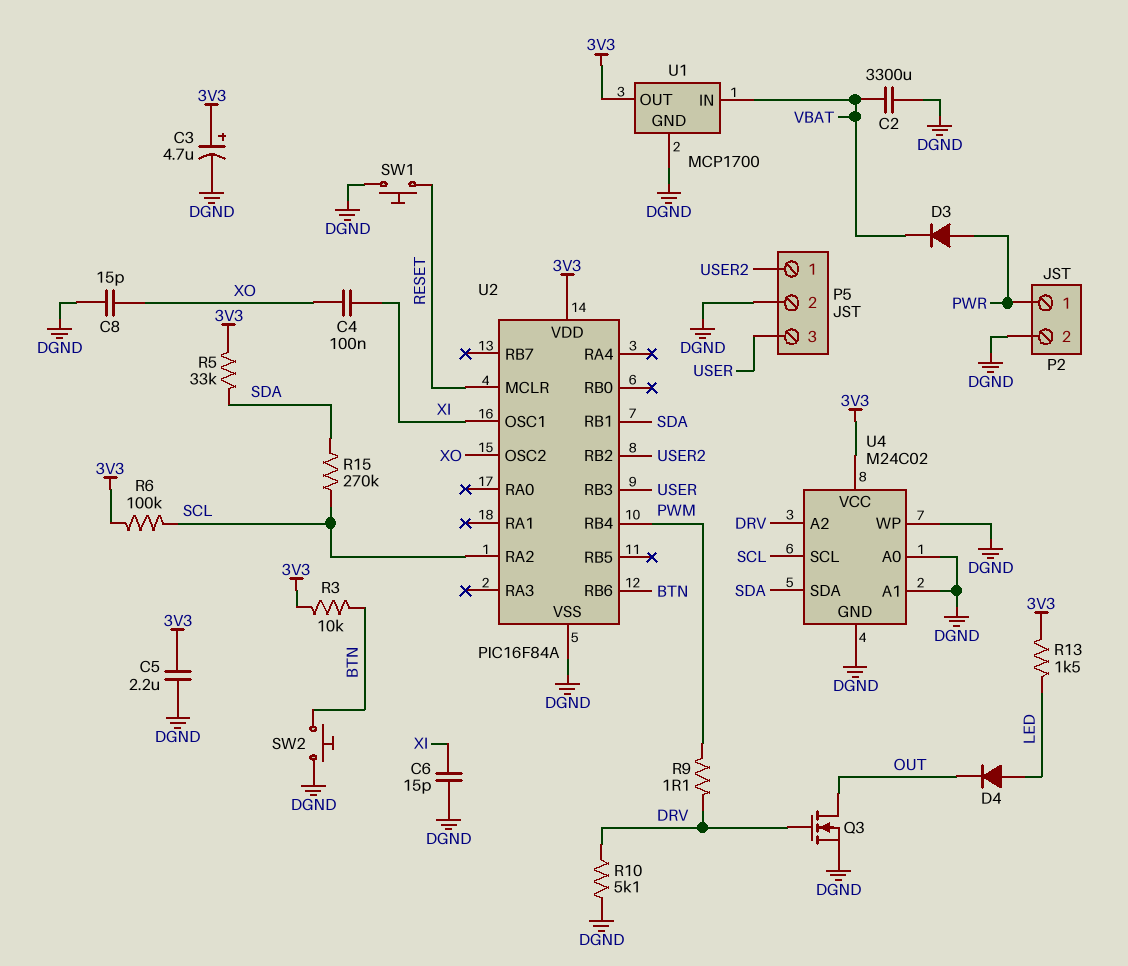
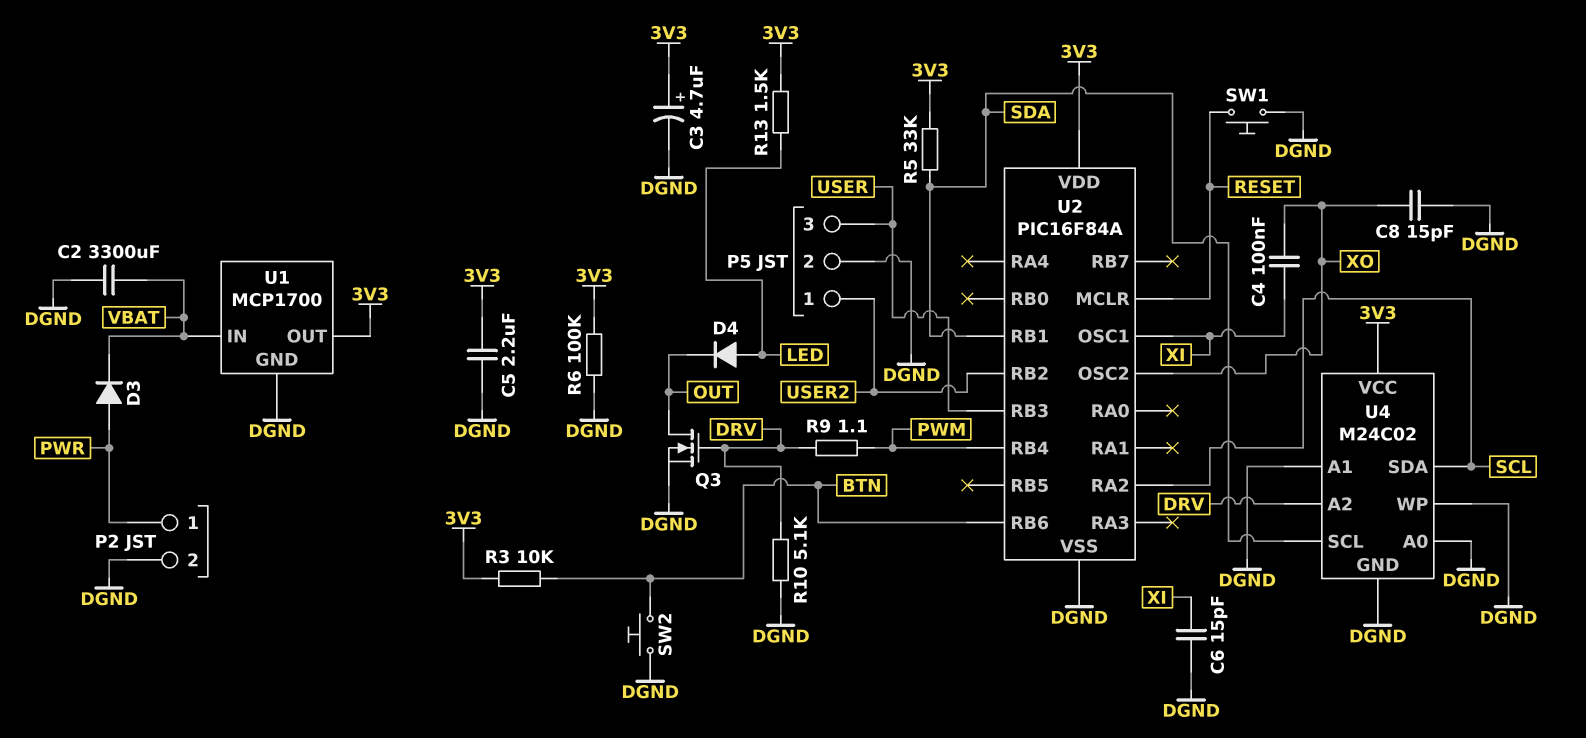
R6: 100k (3V3, SCL) -> 100k (3V3, DGND)
R15: 270k (SCL, SDA) -> none
U4 pin SCL: SCL -> SDA
U4 pin SDA: SDA -> SCL

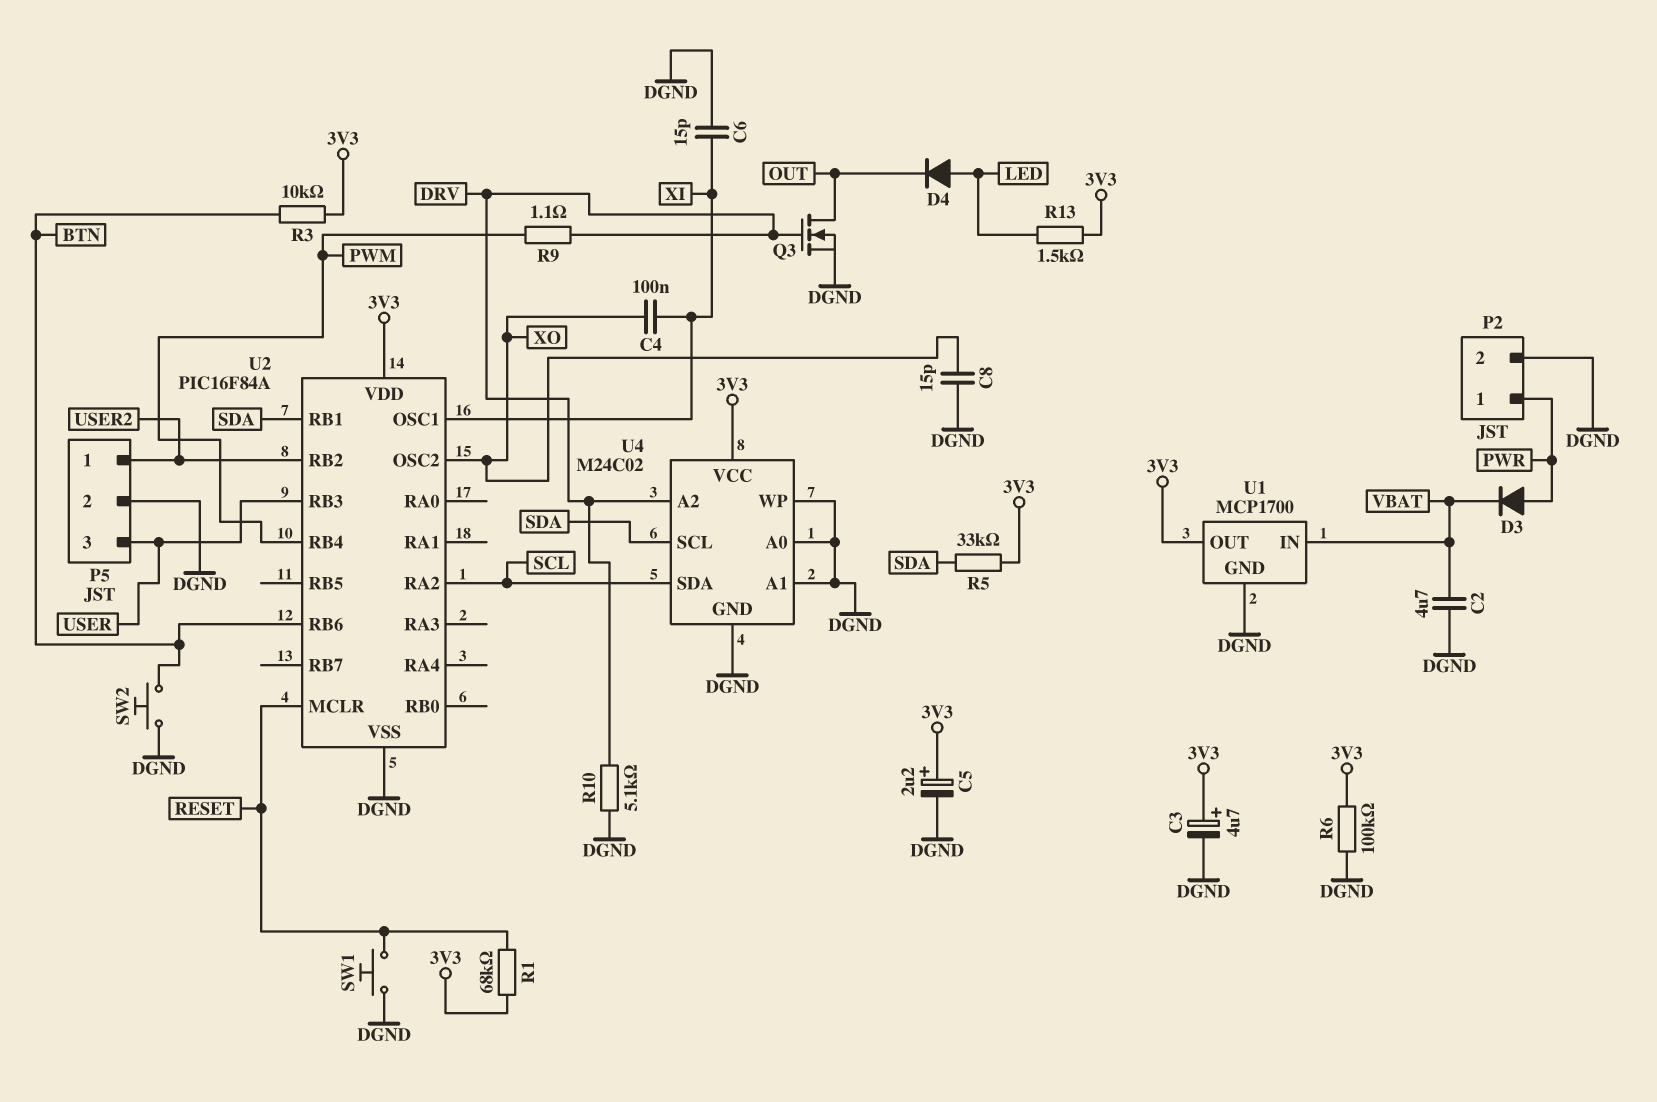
C2: 3300uF (DGND, VBAT) -> 4.7uF (DGND, VBAT)
C5: 2.2uF (3V3, DGND) -> 2.2uF (plus 3V3, minus DGND)
R1: none -> 68k (3V3, RESET)

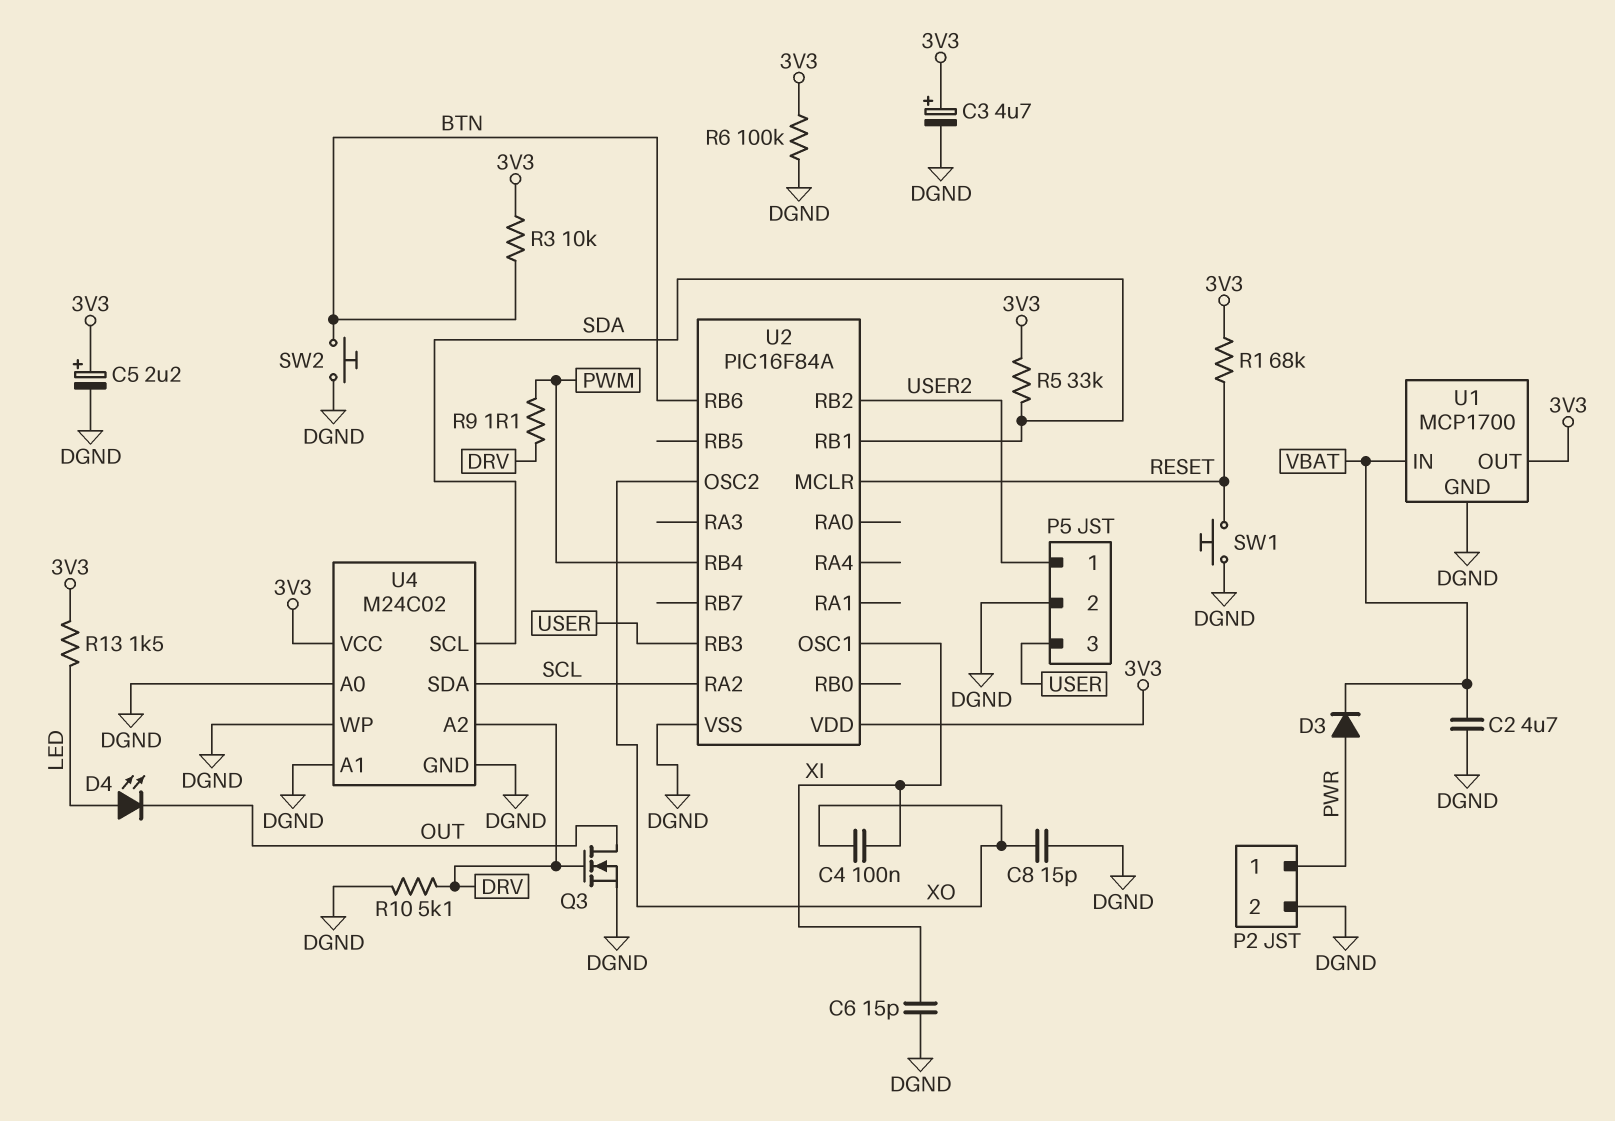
D4: diode (A LED, K OUT) -> LED (A LED, K OUT)

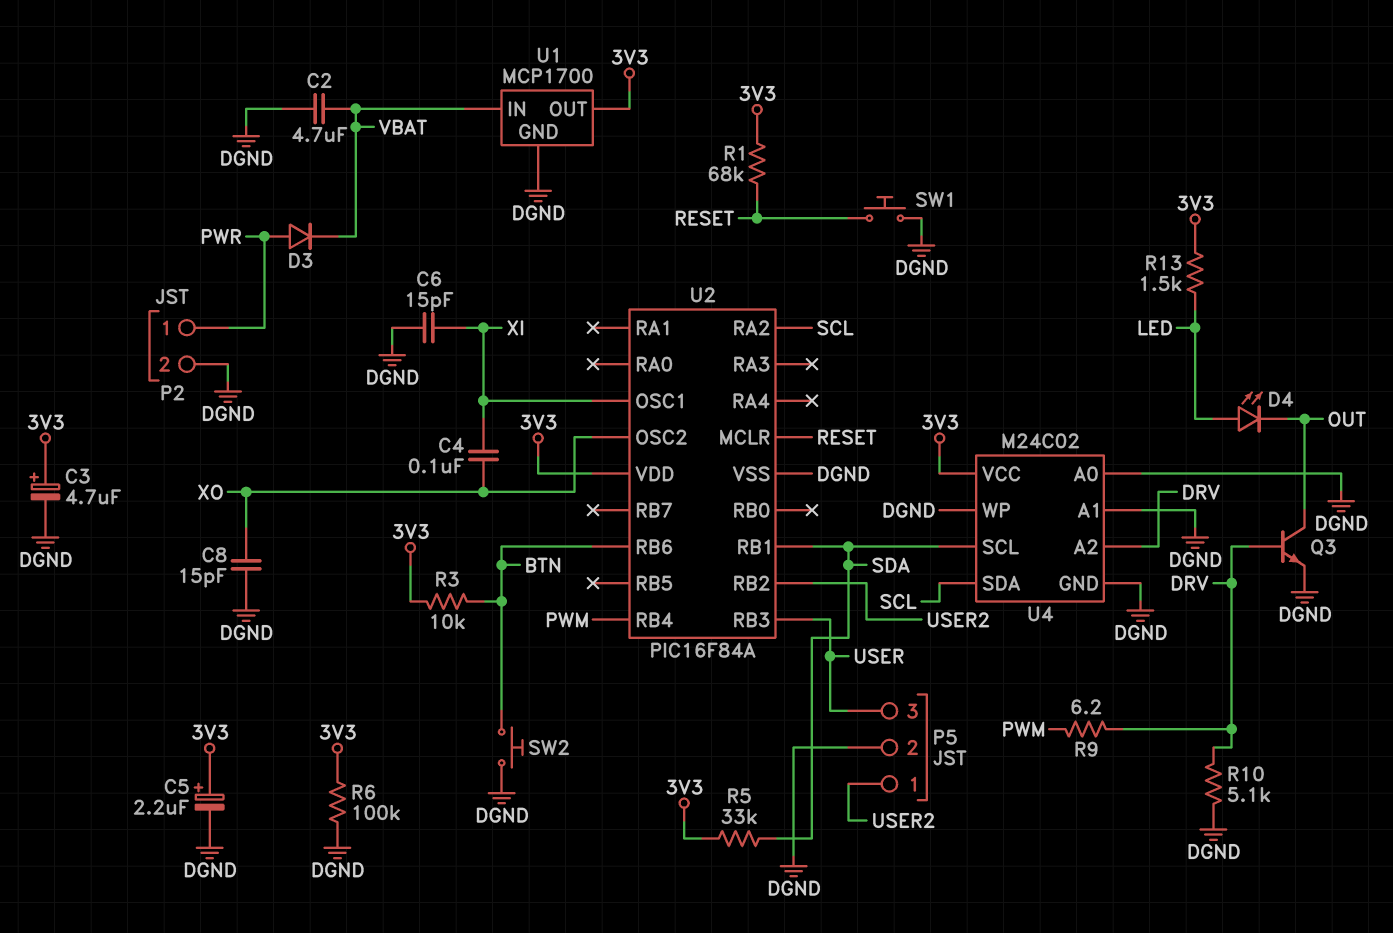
Q3: NMOS (G DRV, D OUT, S DGND) -> NPN (B DRV, C OUT, E DGND)
R9: 1.1 (DRV, PWM) -> 6.2 (DRV, PWM)

